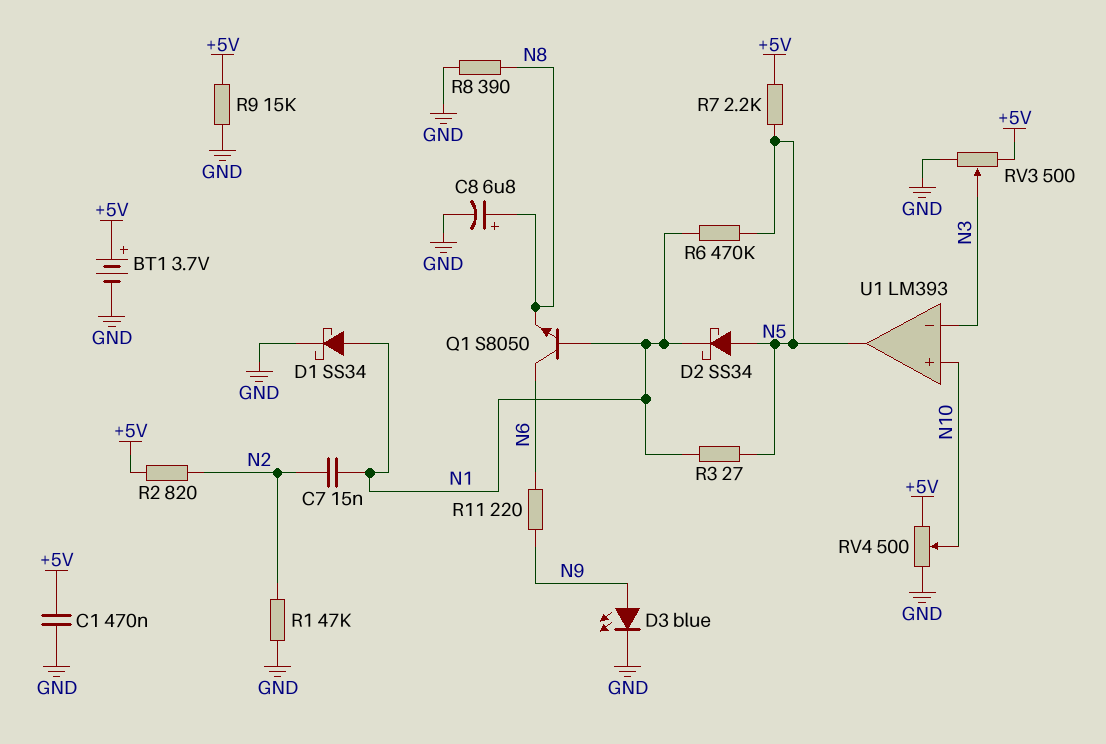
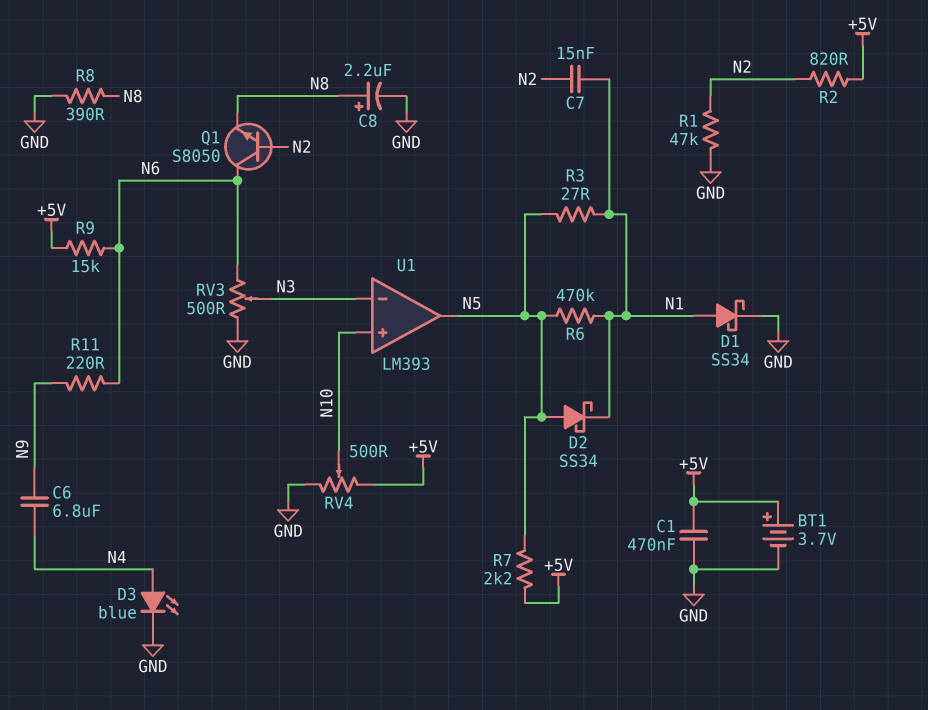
C6: none -> 6.8uF (N4, N9)
C8: 6.8uF (plus N8, minus GND) -> 2.2uF (plus N8, minus GND)
D3: LED blue (A N9, K GND) -> LED blue (A N4, K GND)
Q1: NPN S8050 (B N1, C N6, E N8) -> NPN S8050 (B N2, C N6, E N8)
R9: 15k (+5V, GND) -> 15k (+5V, N6)
RV3: 500 (+5V, GND, wiper N3) -> 500 (GND, N6, wiper N3)

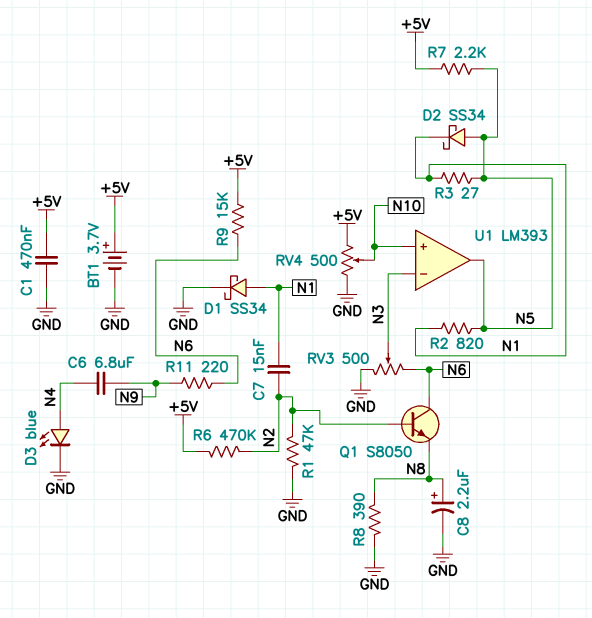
R2: 820 (+5V, N2) -> 820 (N1, N5)
R6: 470k (N1, N5) -> 470k (+5V, N2)

